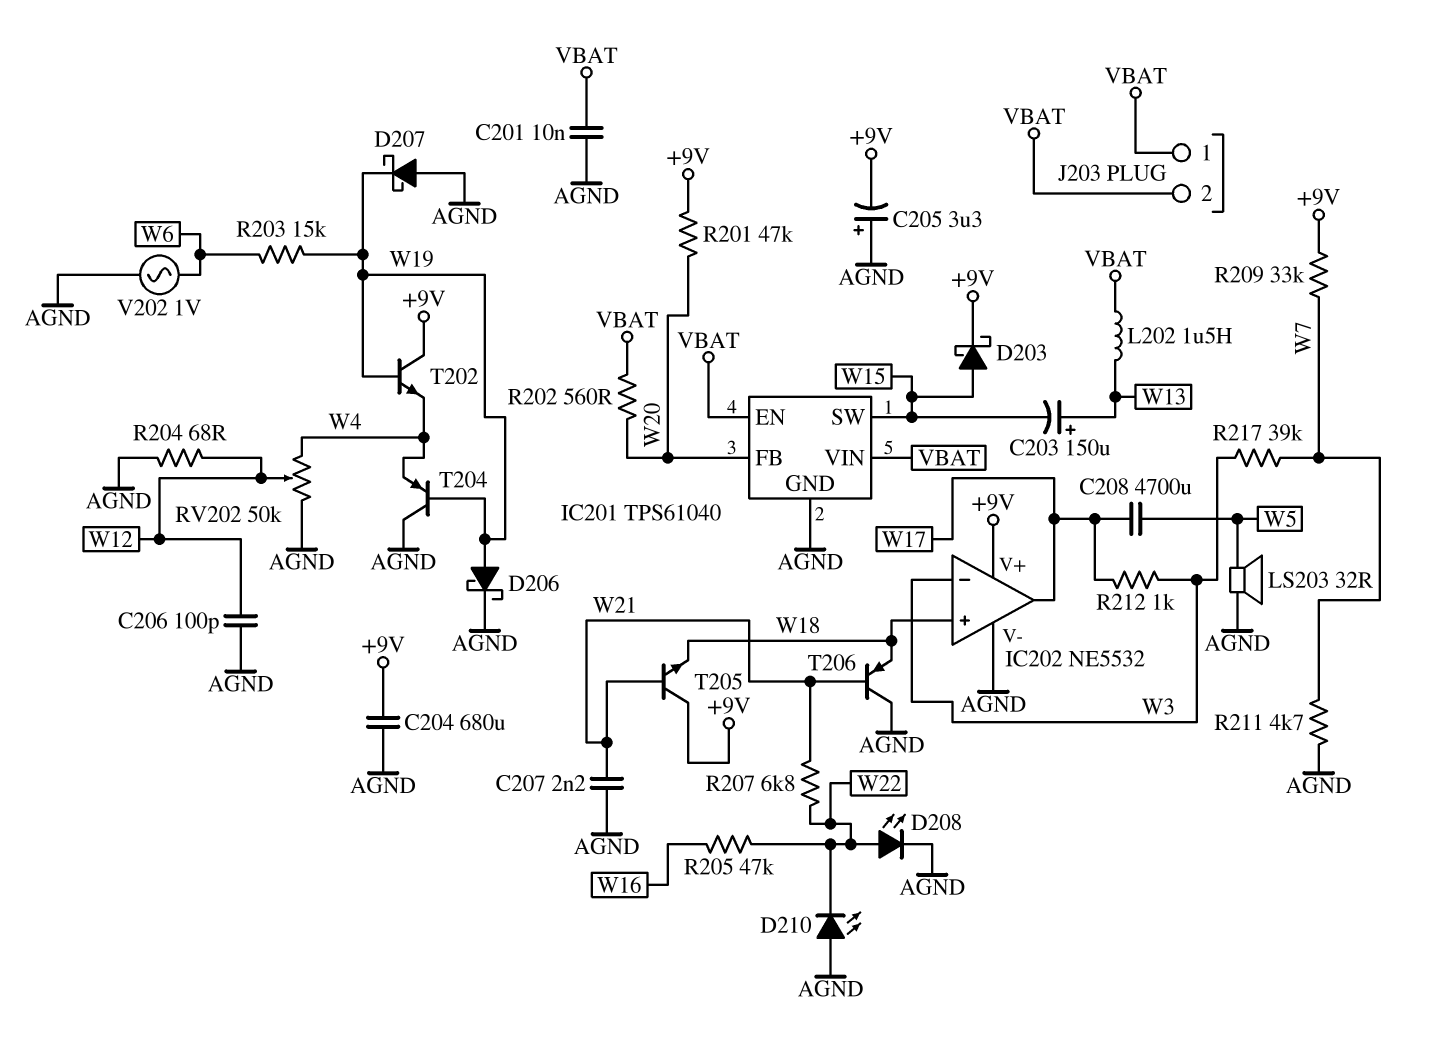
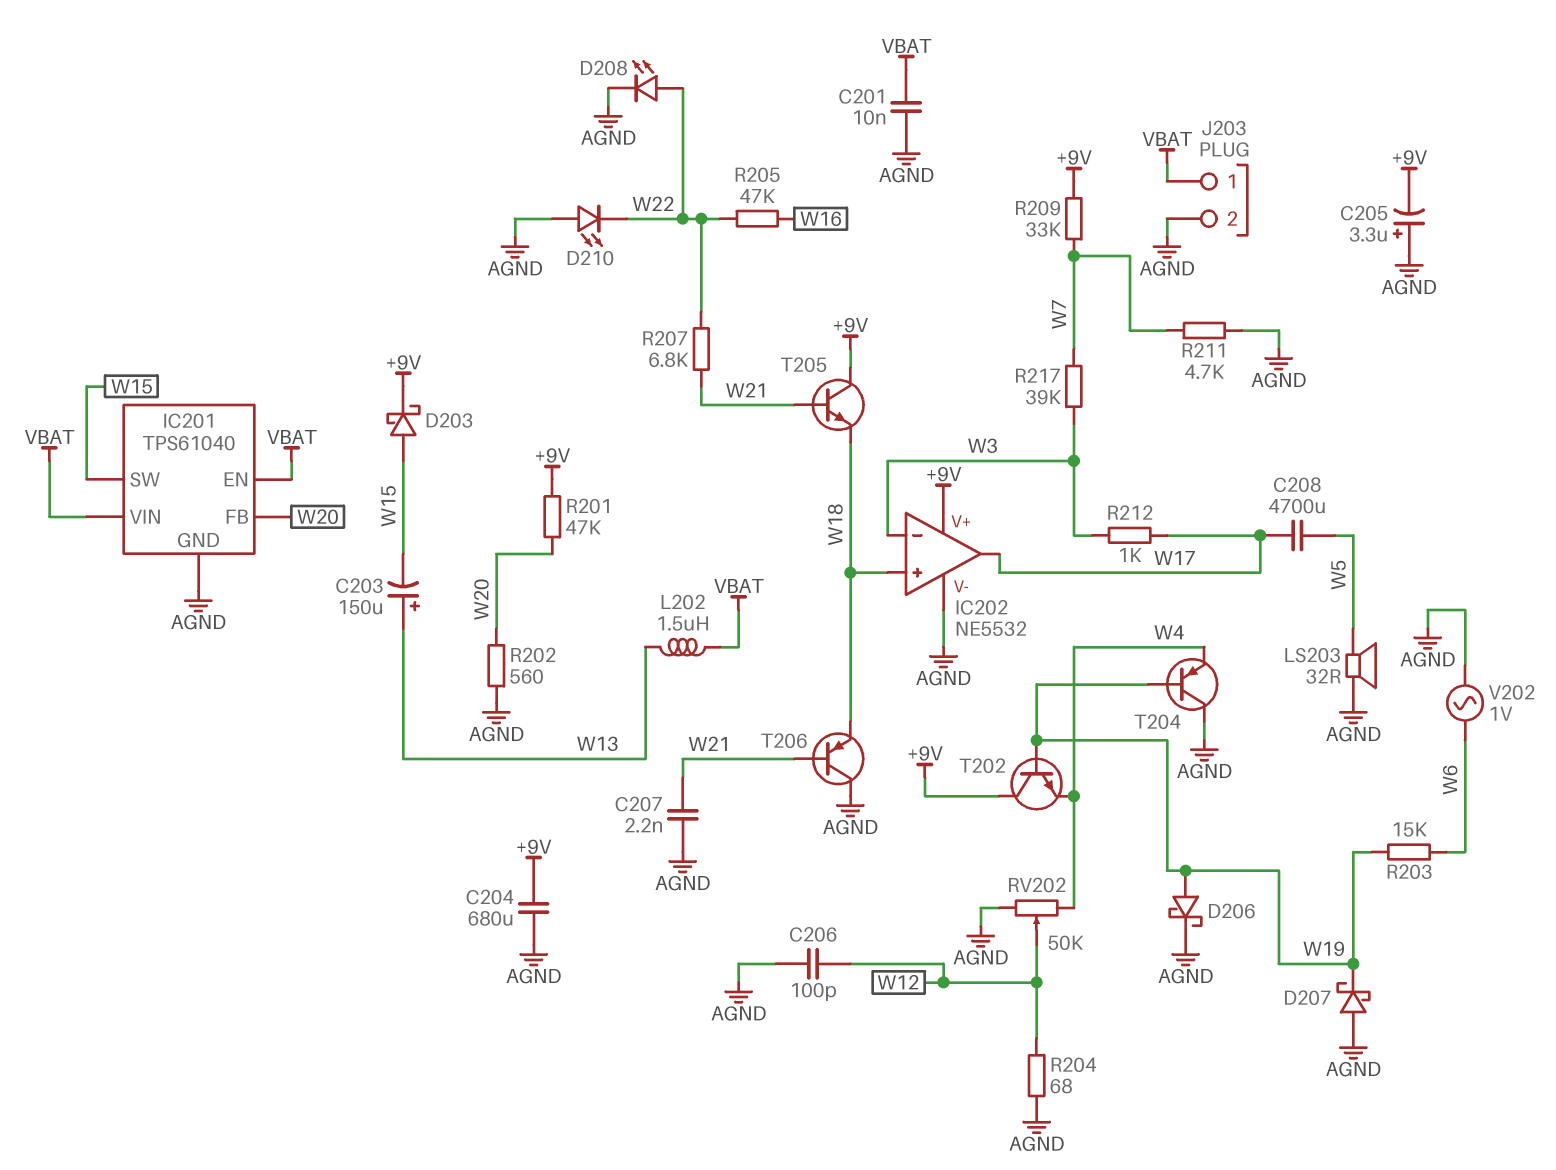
J203 pin 2: VBAT -> AGND
R202: 560 (VBAT, W20) -> 560 (AGND, W20)

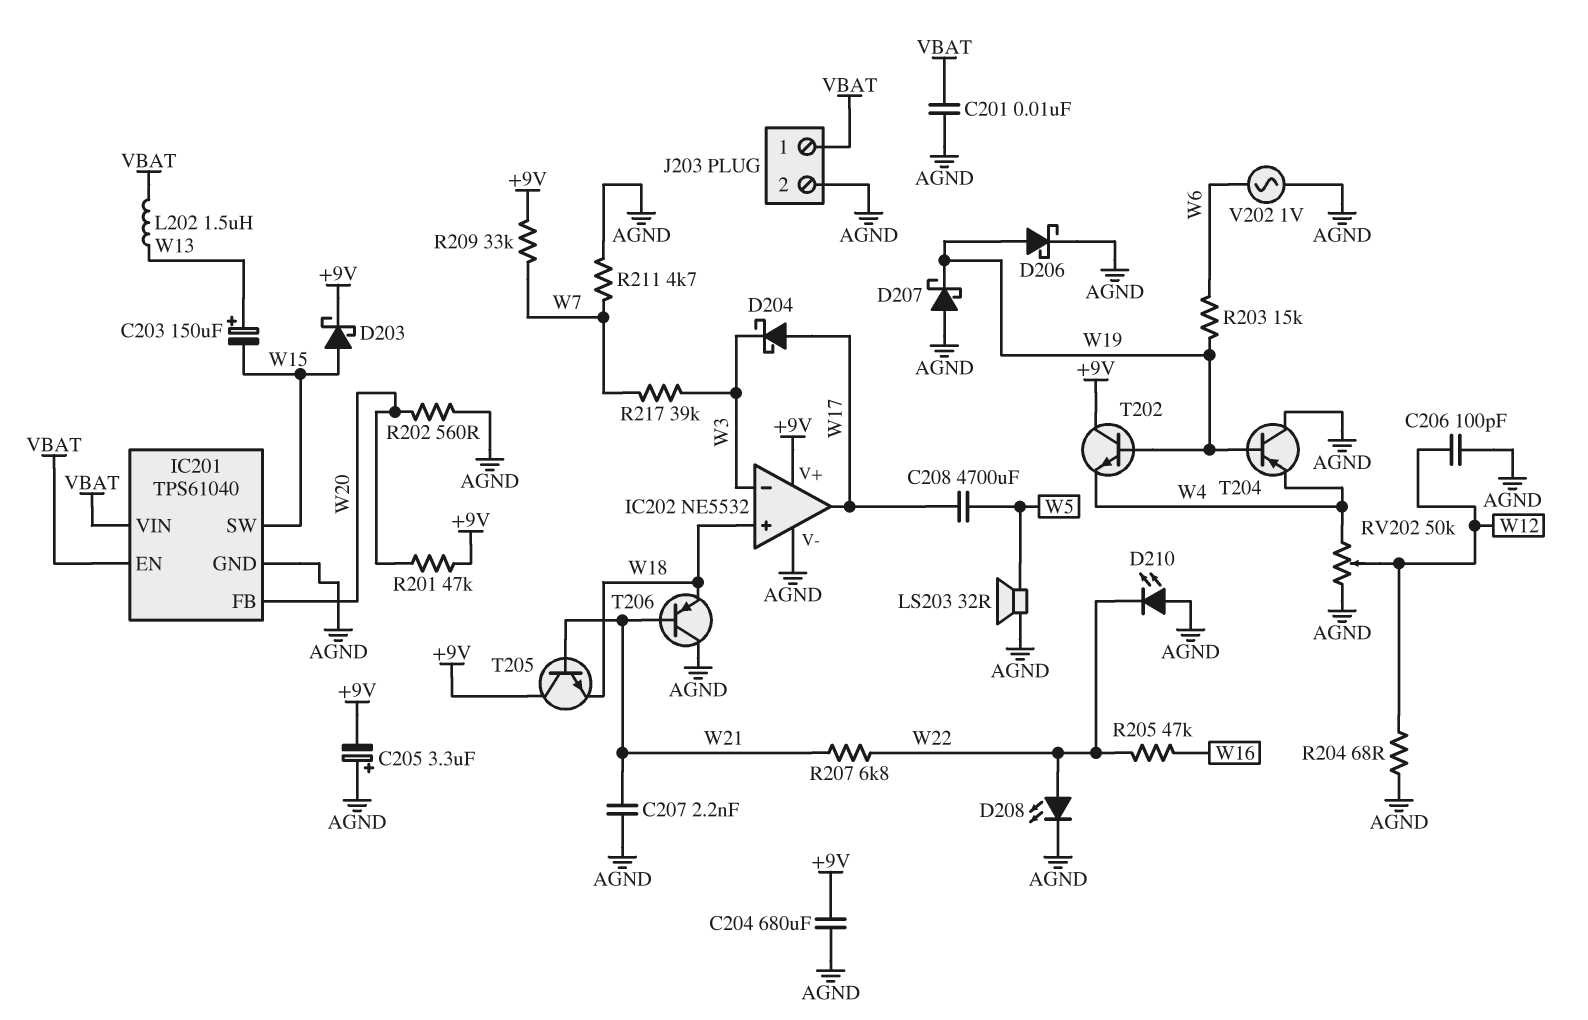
D204: none -> schottky (A W17, K W3)
R212: 1k (W3, W17) -> none

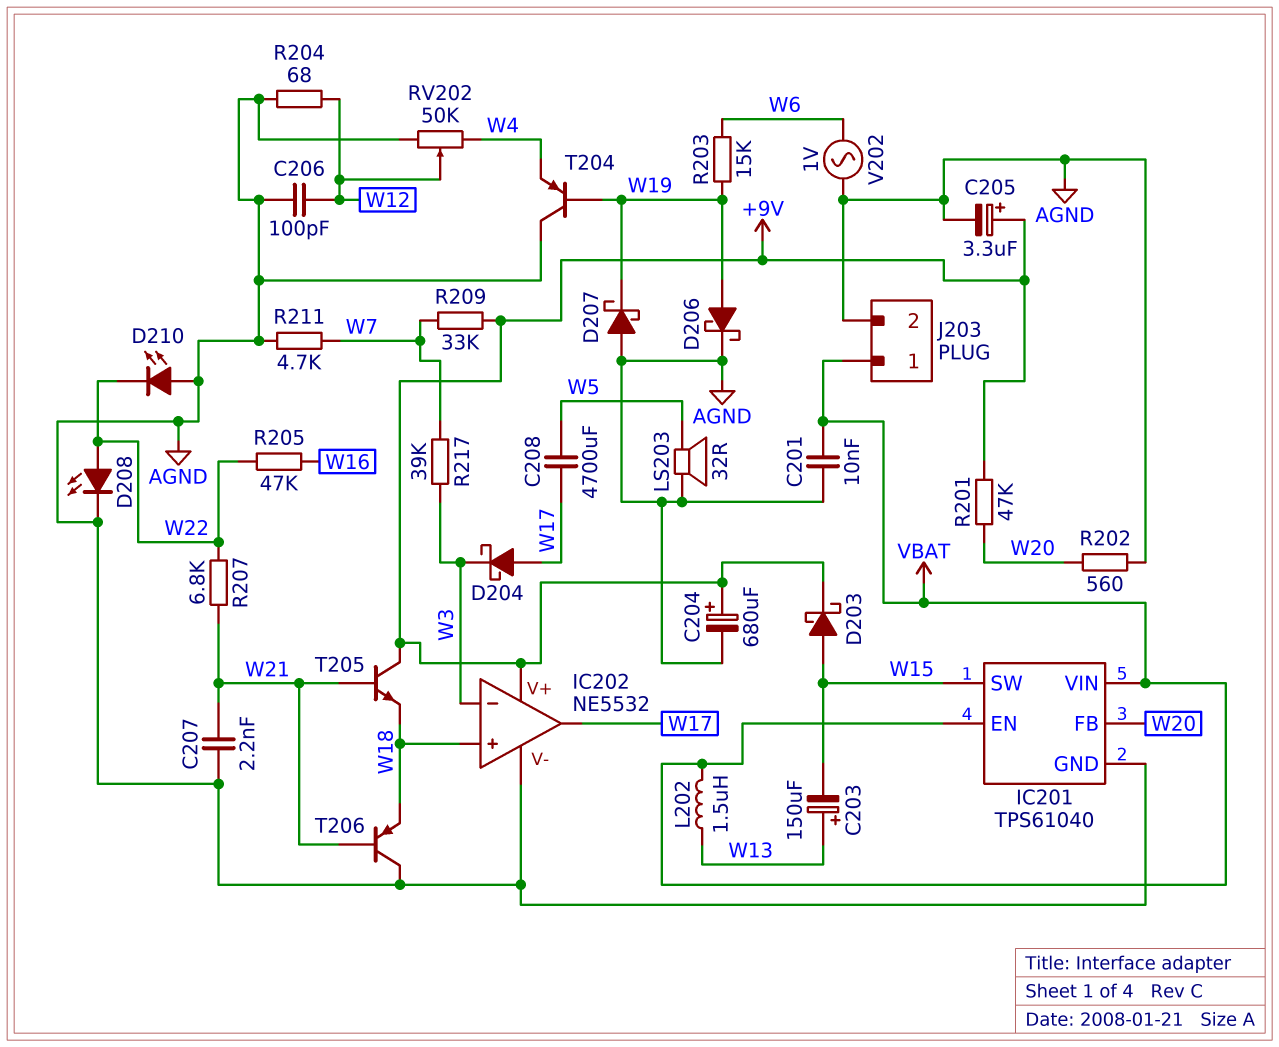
C204: 680uF (+9V, AGND) -> 680uF (plus +9V, minus AGND)
C205: 3.3uF (plus AGND, minus +9V) -> 3.3uF (plus +9V, minus AGND)
T202: NPN (B W19, C +9V, E W4) -> none

